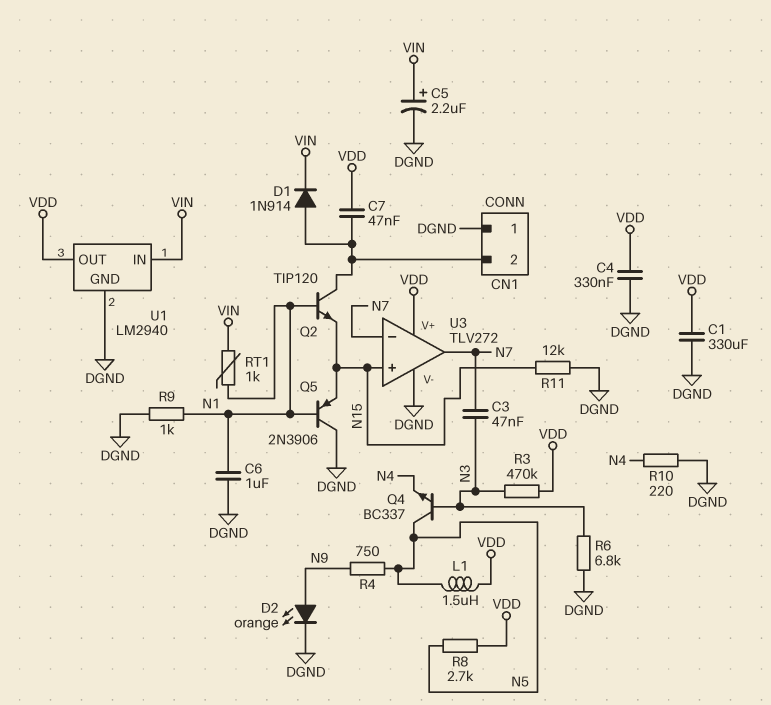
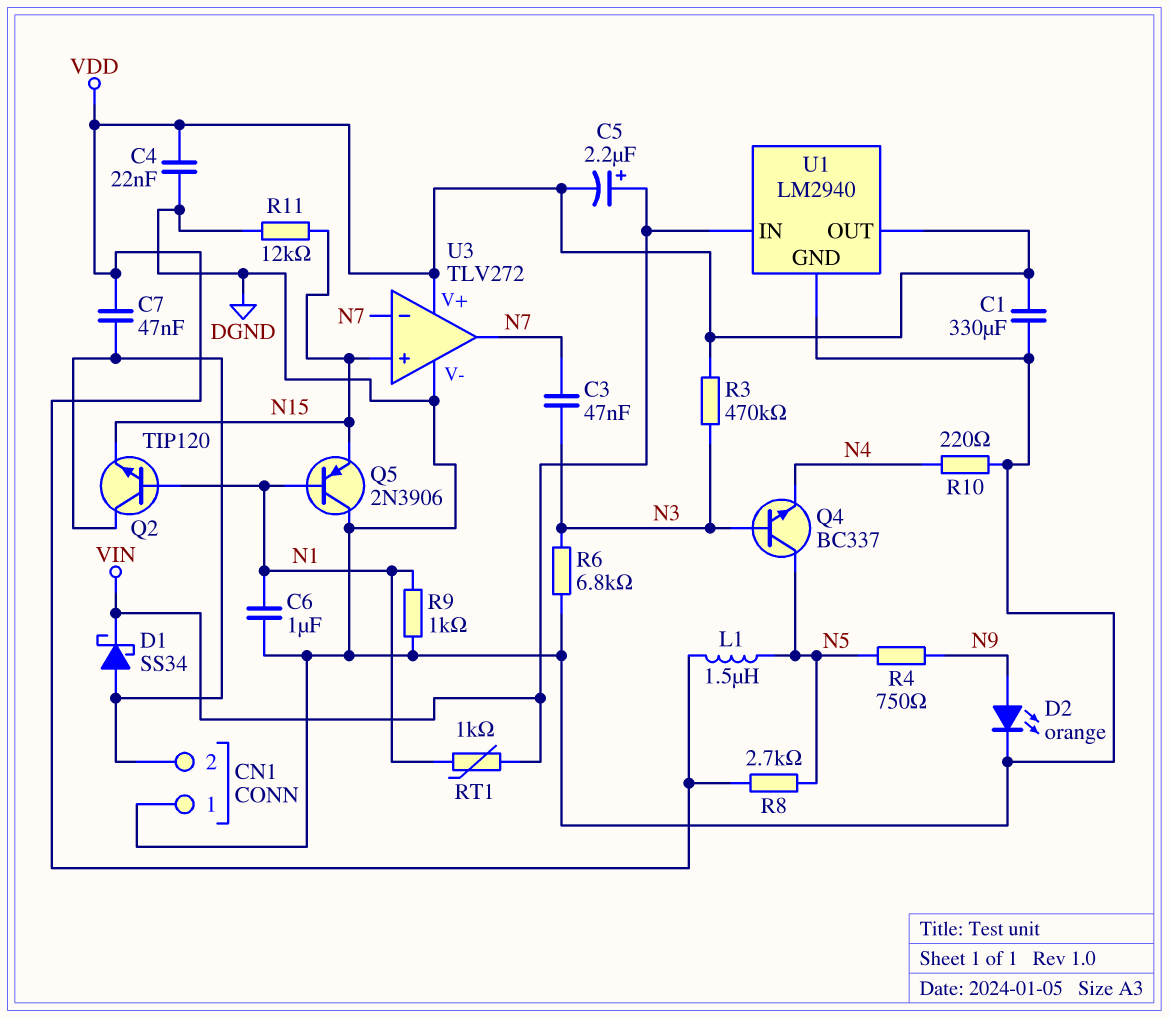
C4: 330nF (DGND, VDD) -> 22nF (DGND, VDD)
C5: 2.2uF (plus VIN, minus DGND) -> 2.2uF (plus VIN, minus VDD)
D1: diode 1N914 (A CN1/2, K VIN) -> schottky SS34 (A CN1/2, K VIN)

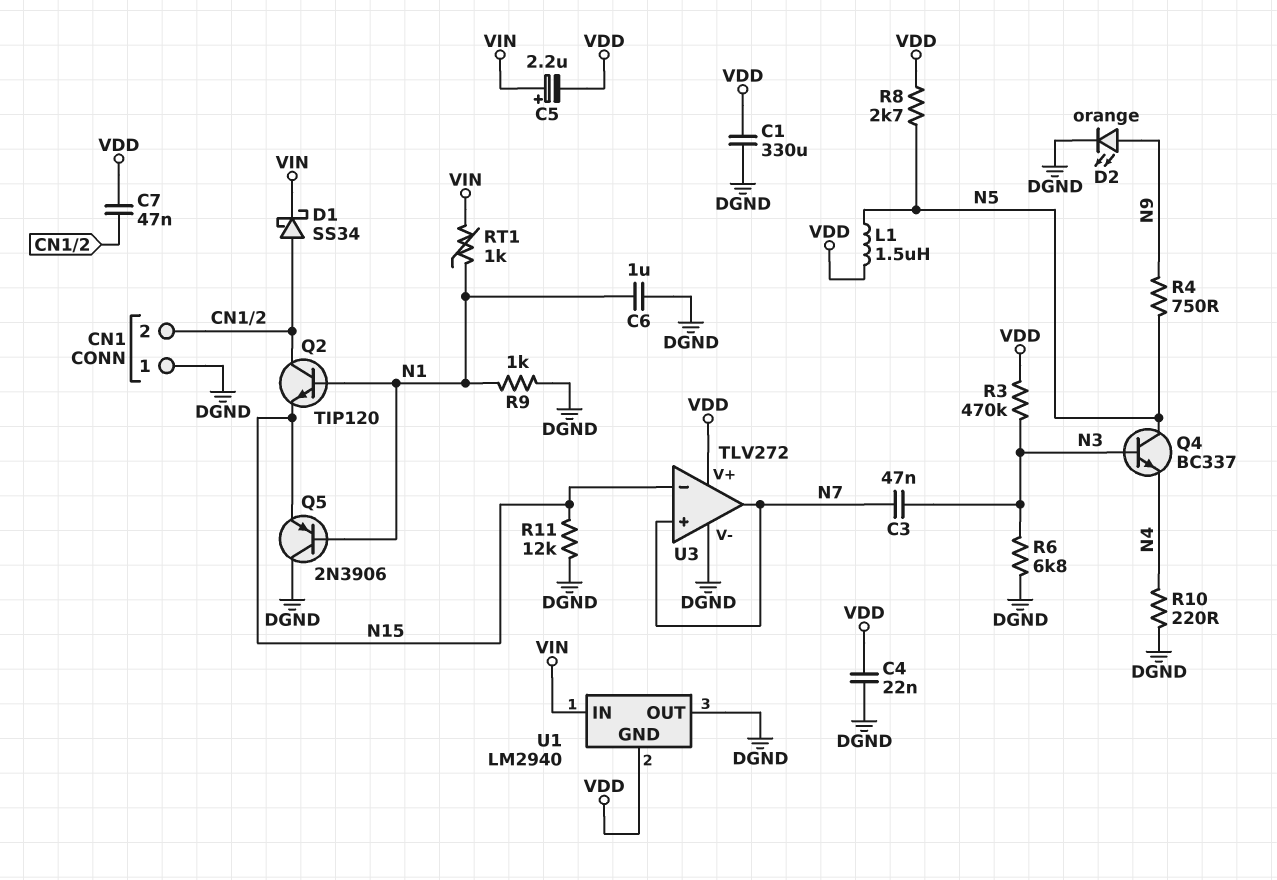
U1 pin GND: DGND -> VDD
U1 pin OUT: VDD -> DGND
U3 pin in+: N15 -> N7
U3 pin in-: N7 -> N15

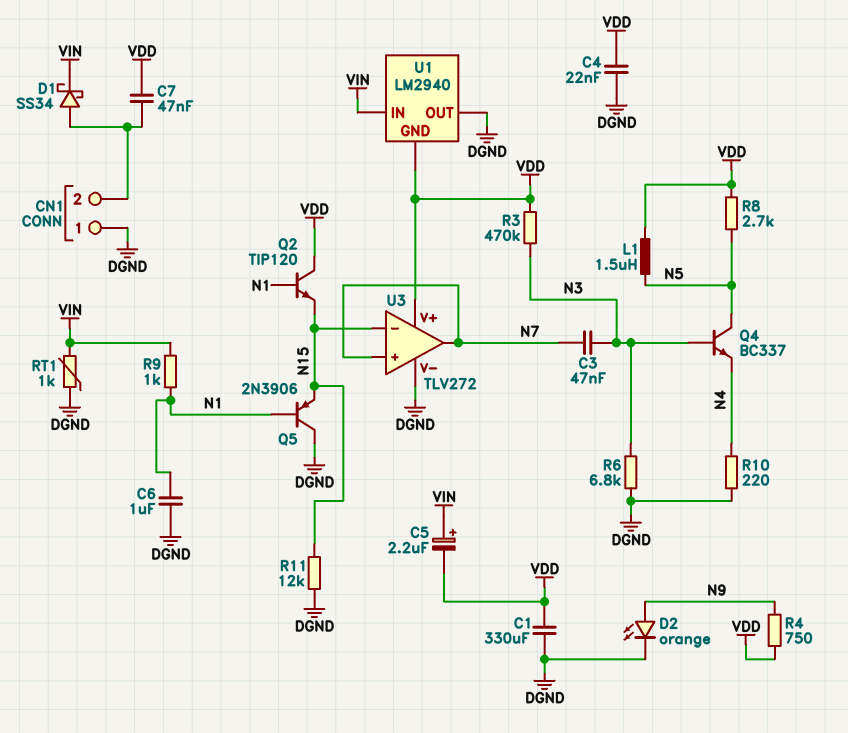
Q2: NPN TIP120 (B N1, C CN1/2, E N15) -> NPN TIP120 (B N1, C VDD, E N15)
R4: 750 (N5, N9) -> 750 (N9, VDD)
R9: 1k (DGND, N1) -> 1k (N1, VIN)
RT1: 1k (N1, VIN) -> 1k (DGND, VIN)

